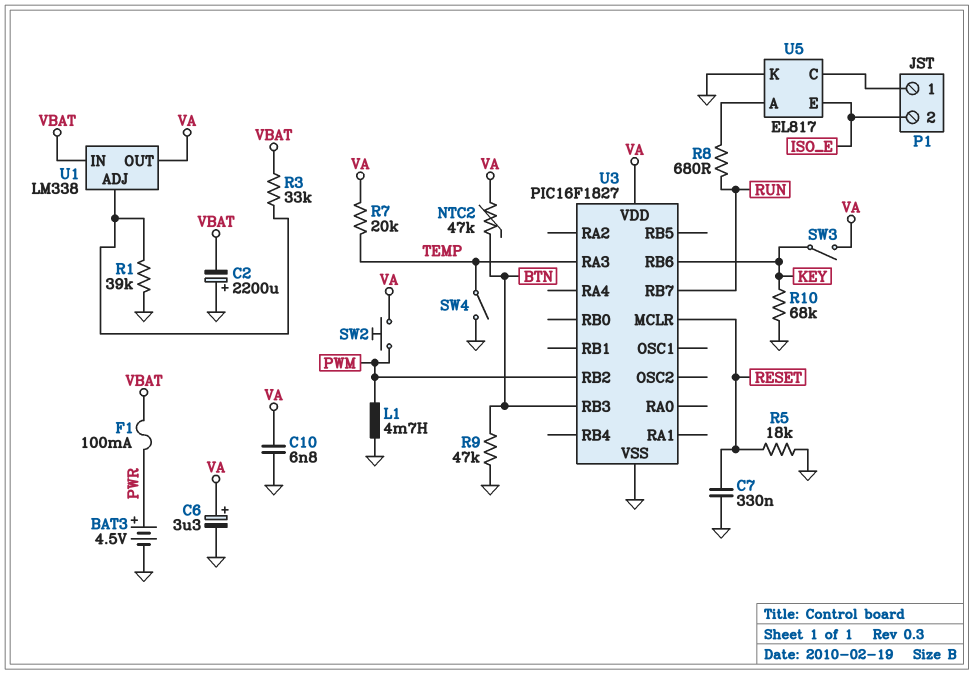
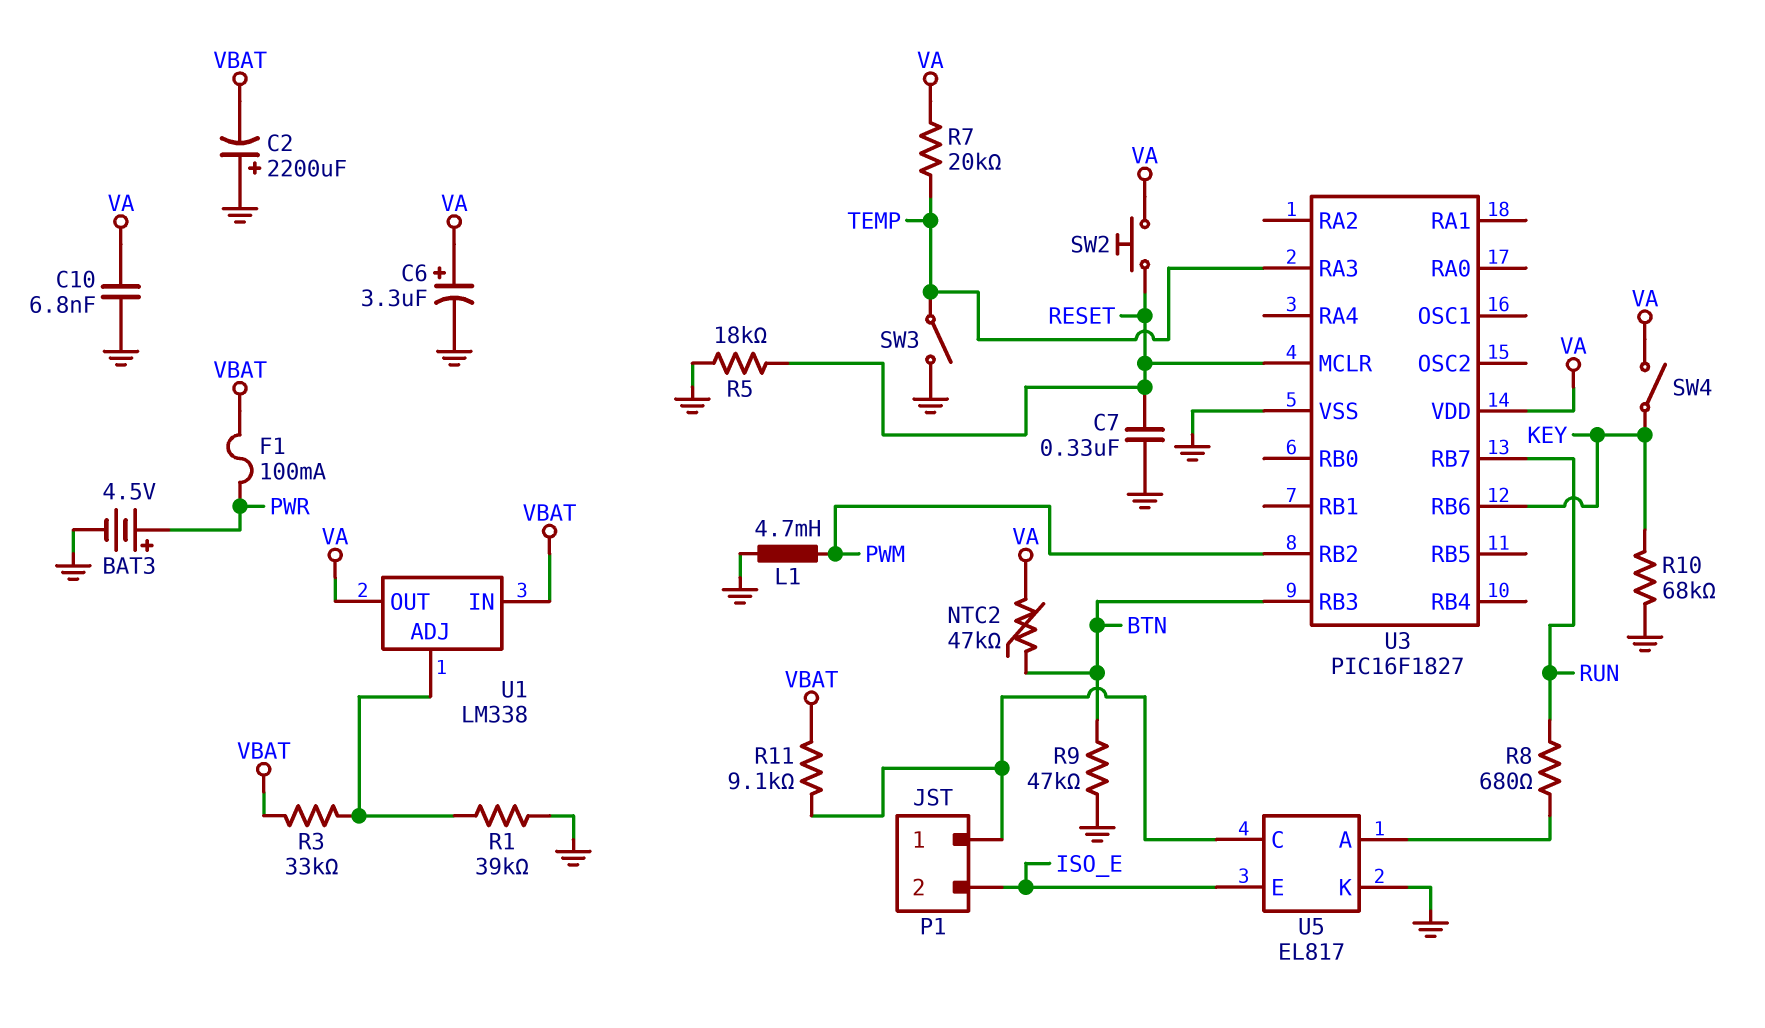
R11: none -> 9.1k (P1/1, VBAT)
SW2: button (PWM, VA) -> button (RESET, VA)
SW3: switch (KEY, VA) -> switch (GND, TEMP)
SW4: switch (GND, TEMP) -> switch (KEY, VA)

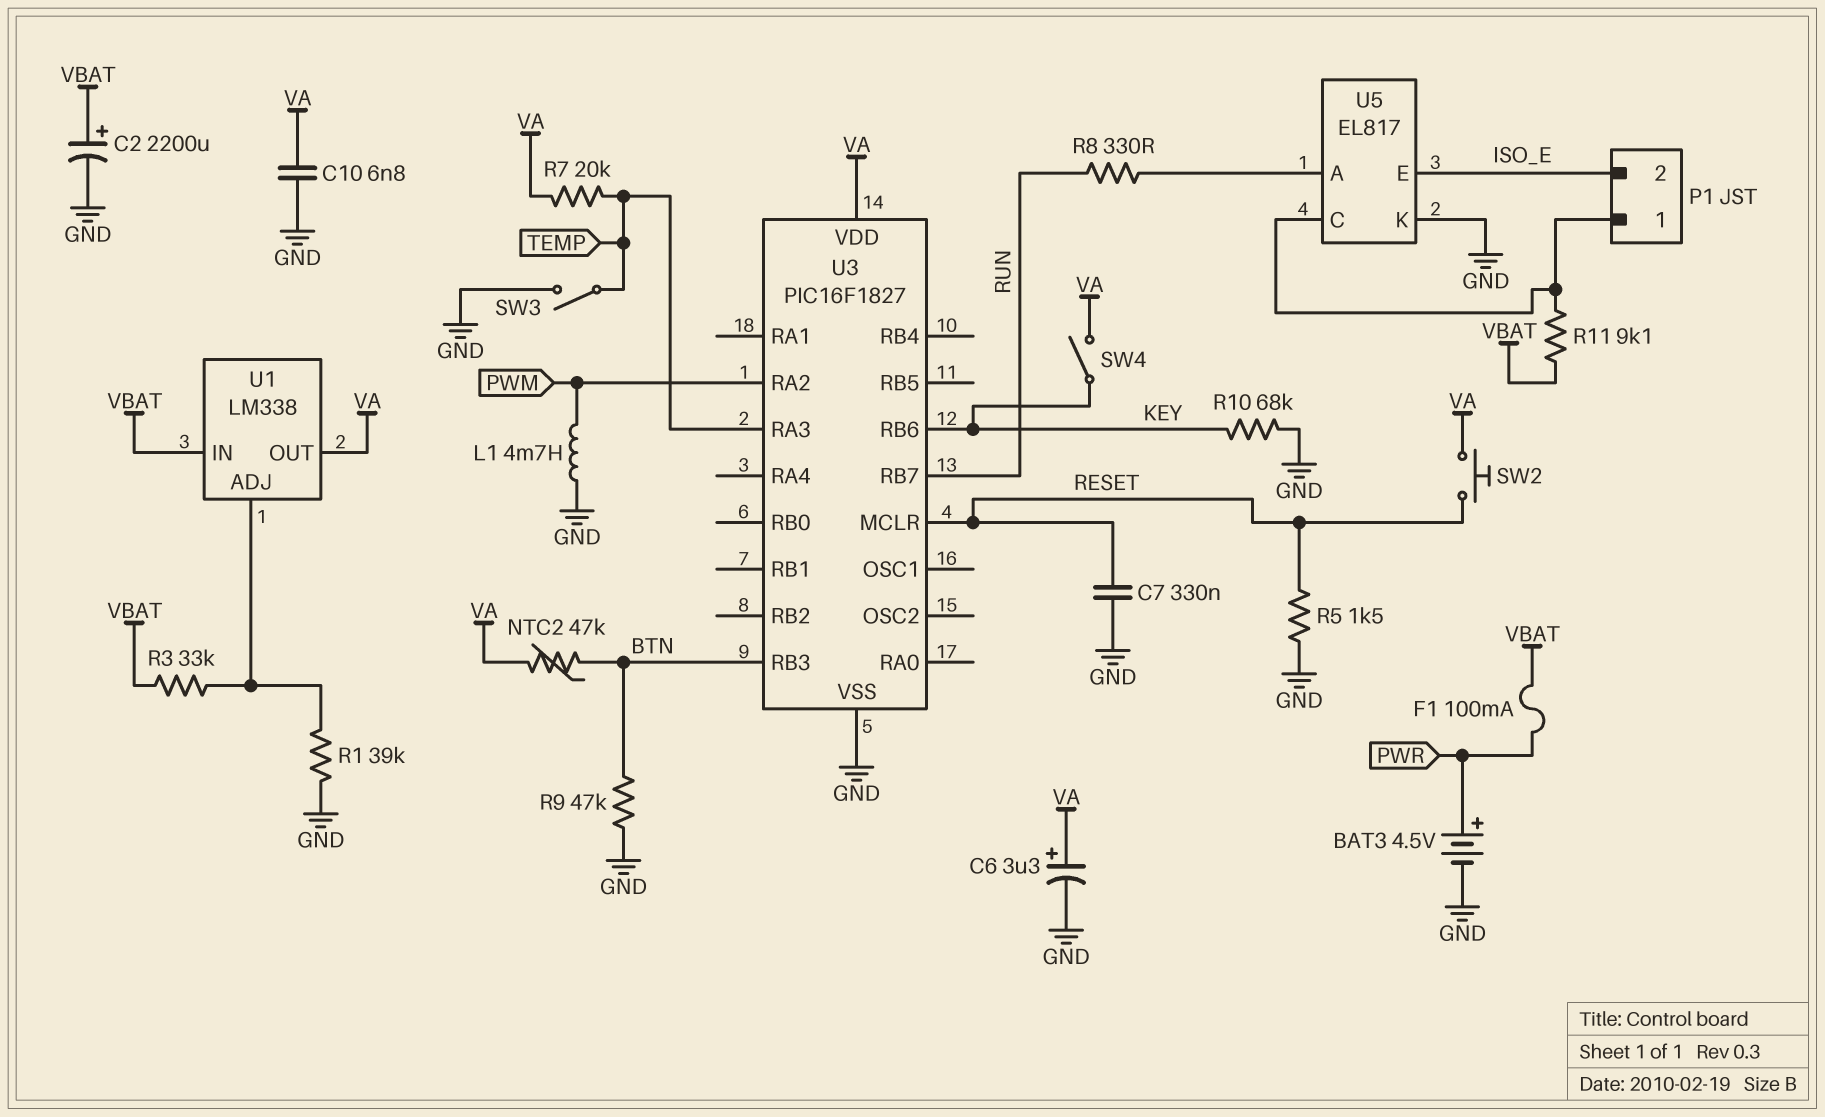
C2: 2200uF (plus GND, minus VBAT) -> 2200uF (plus VBAT, minus GND)
R5: 18k (GND, RESET) -> 1.5k (GND, RESET)
R8: 680 (RUN, U5/A) -> 330 (RUN, U5/A)
U3 pin RA2: none -> PWM
U3 pin RB2: PWM -> none

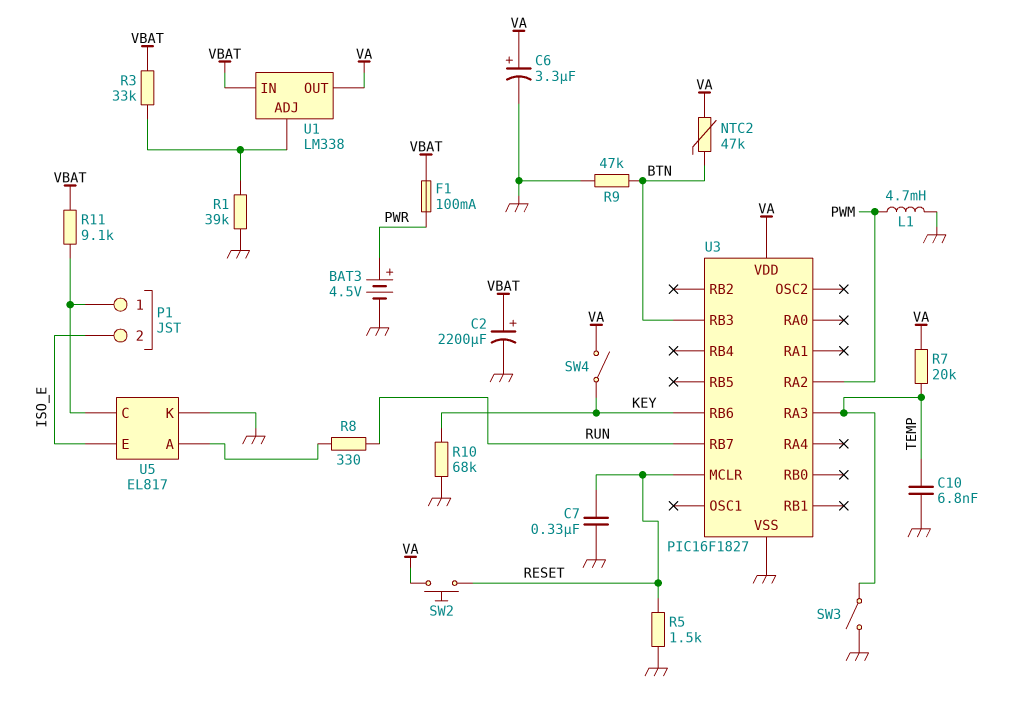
C10: 6.8nF (GND, VA) -> 6.8nF (GND, TEMP)

